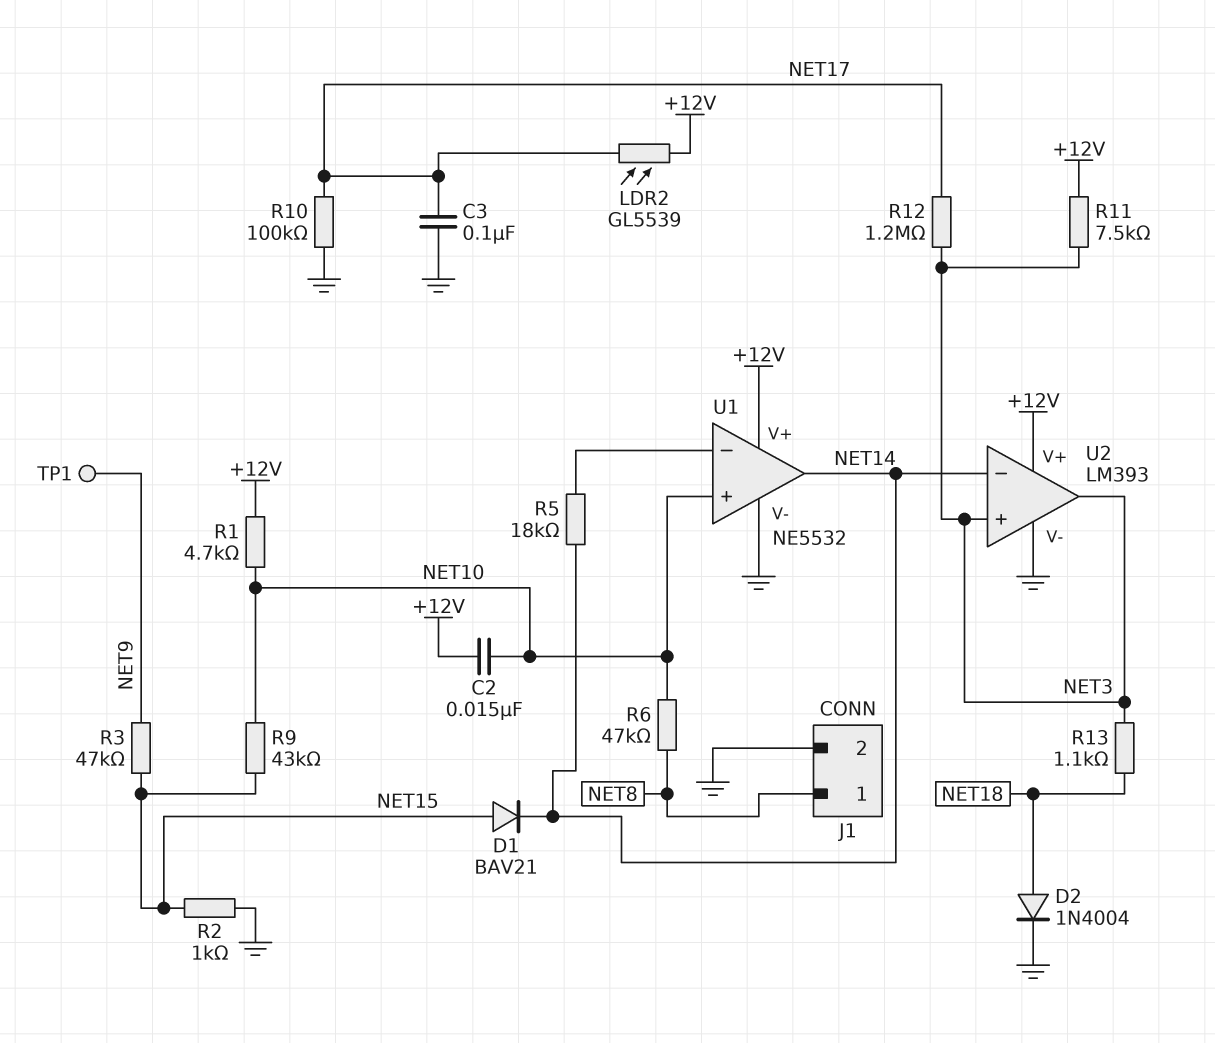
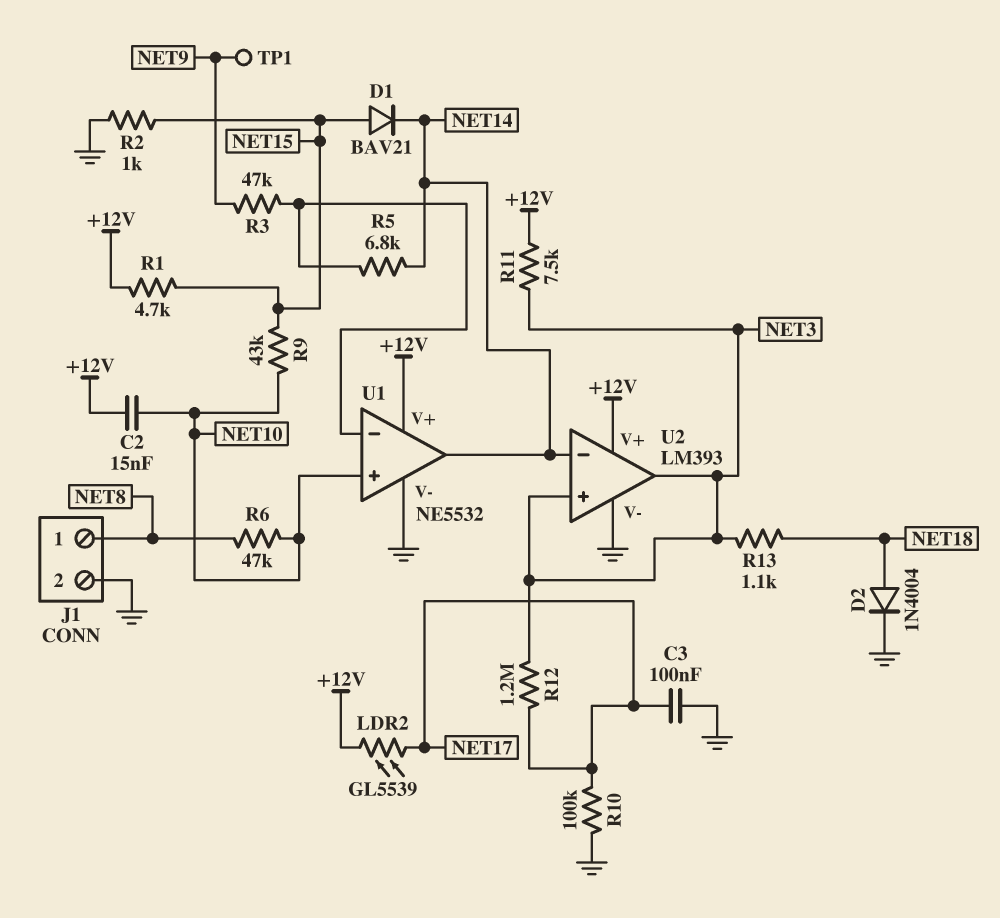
R1: 4.7k (+12V, NET10) -> 4.7k (+12V, NET15)
R3: 47k (NET9, NET15) -> 47k (NET9, U1/in-)
R5: 18k (NET14, U1/in-) -> 6.8k (NET14, U1/in-)

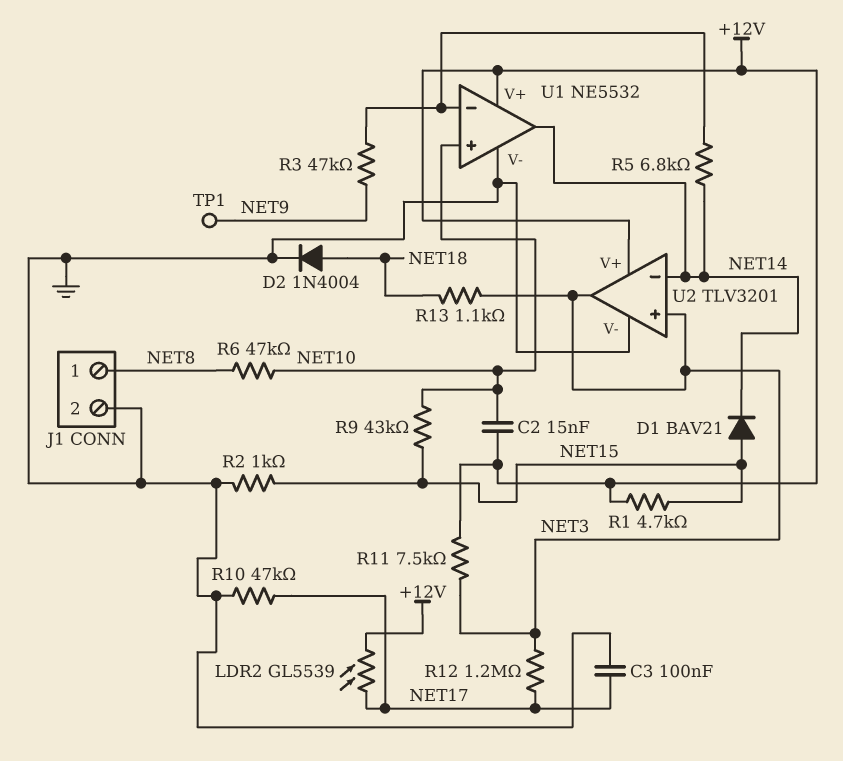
R10: 100k (GND, NET17) -> 47k (GND, NET17)
U2: LM393 -> TLV3201

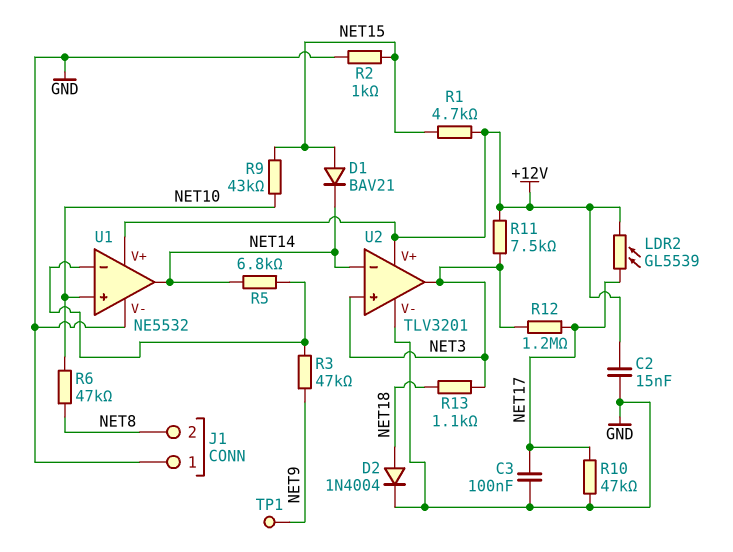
C2: 15nF (+12V, NET10) -> 15nF (+12V, GND)
J1 pin 1: NET8 -> GND
J1 pin 2: GND -> NET8

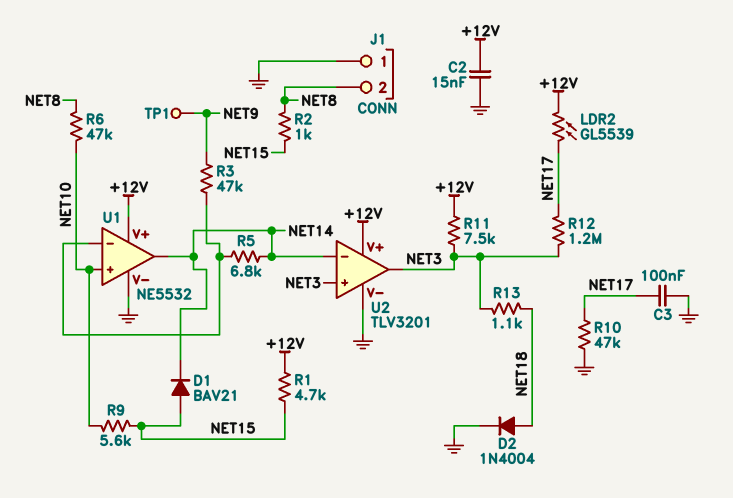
R2: 1k (GND, NET15) -> 1k (NET8, NET15)
R9: 43k (NET10, NET15) -> 5.6k (NET10, NET15)

